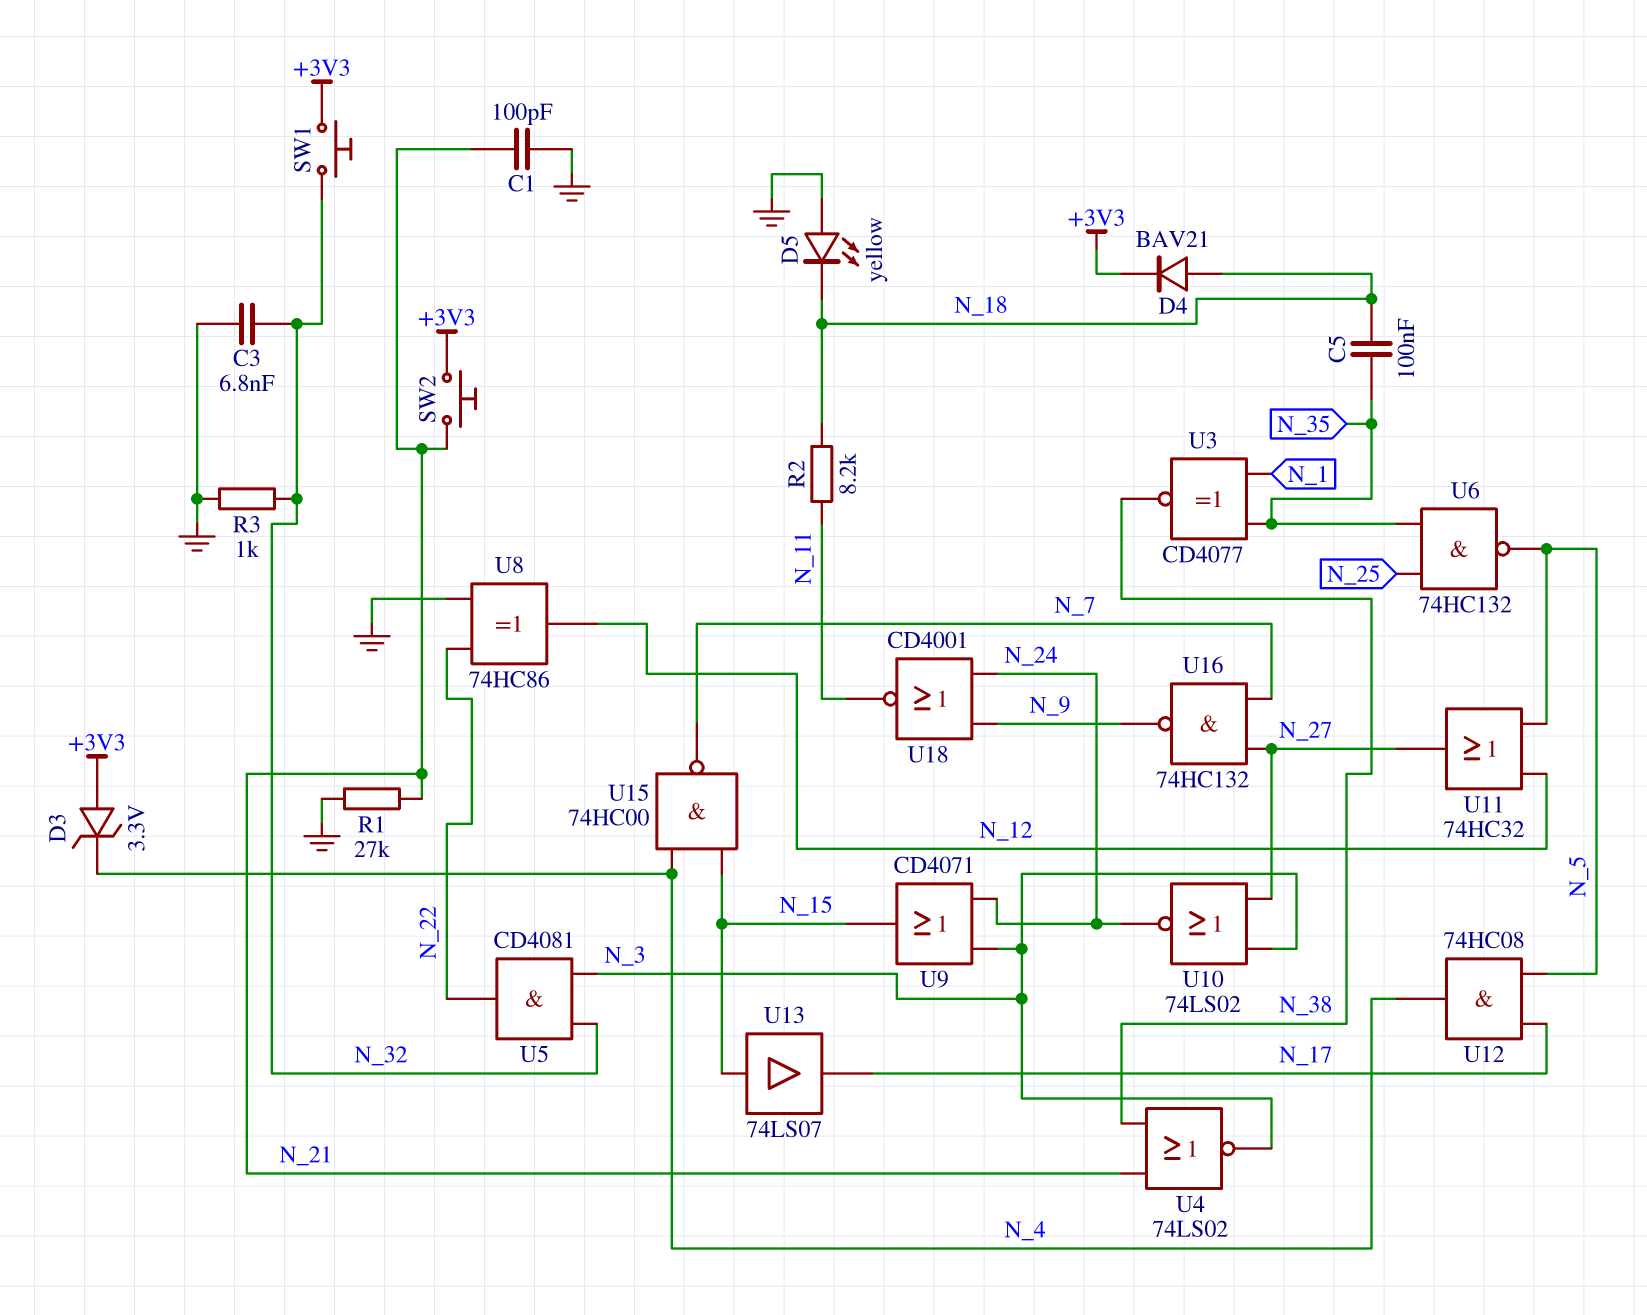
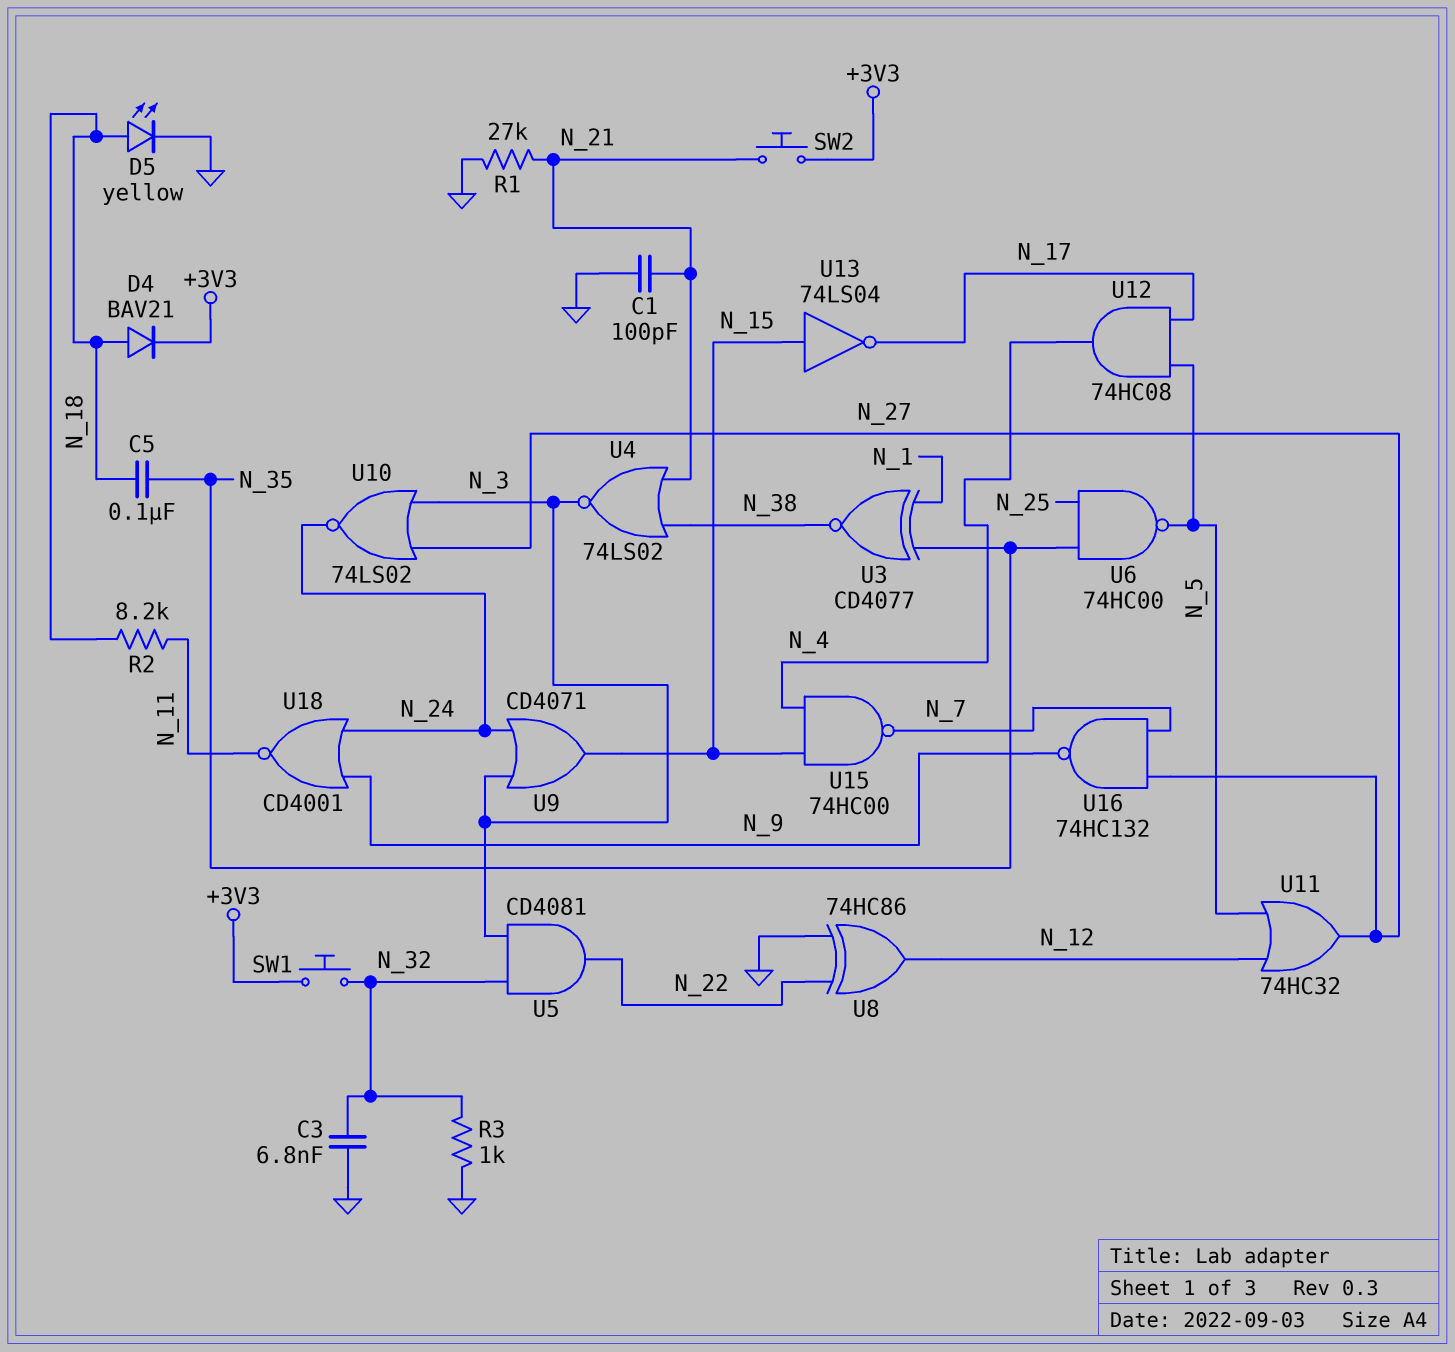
D3: zener 3.3V (A +3V3, K N_4) -> none
D5: LED yellow (A GND, K N_18) -> LED yellow (A N_18, K GND)
U6: NAND 74HC132 (in N_25, in N_35, out N_5) -> NAND 74HC00 (in N_25, in N_35, out N_5)
U13: buffer 74LS07 (in N_15, out N_17) -> NOT 74LS04 (in N_15, out N_17)

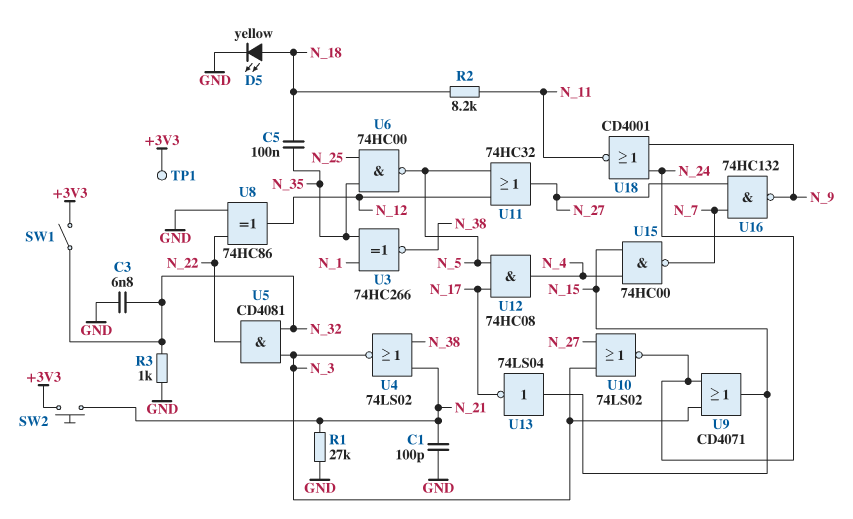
D4: diode BAV21 (A N_18, K +3V3) -> none
SW1: button (+3V3, N_32) -> switch (+3V3, N_32)
TP1: none -> test point (+3V3)
U3: XNOR CD4077 (in N_1, in N_35, out N_38) -> XNOR 74HC266 (in N_1, in N_35, out N_38)

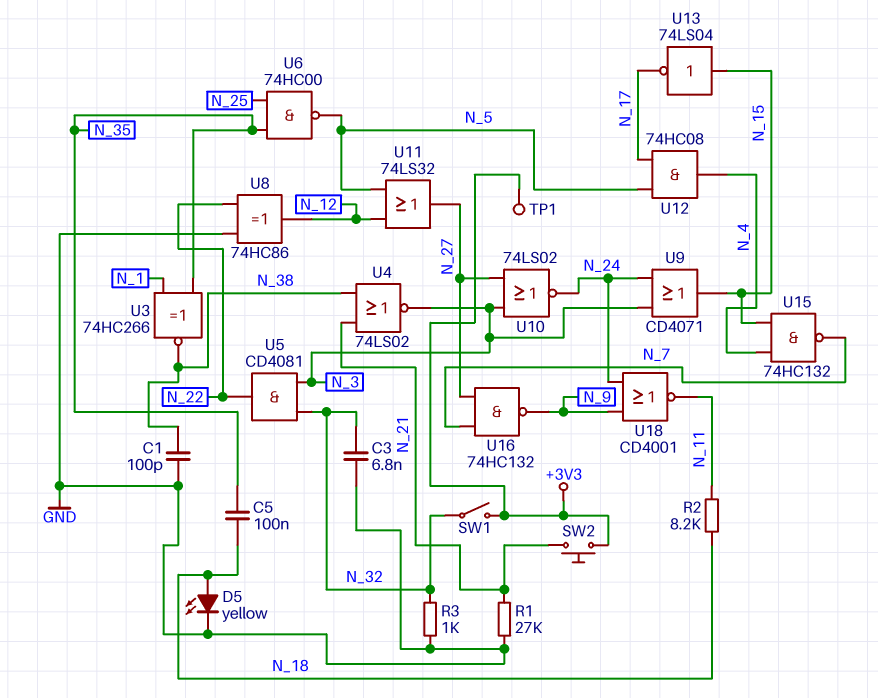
C1: 100pF (GND, N_21) -> 100pF (GND, N_38)
U11: OR 74HC32 (in N_5, in N_12, out N_27) -> OR 74LS32 (in N_5, in N_12, out N_27)
U15: NAND 74HC00 (in N_4, in N_15, out N_7) -> NAND 74HC132 (in N_4, in N_15, out N_7)

